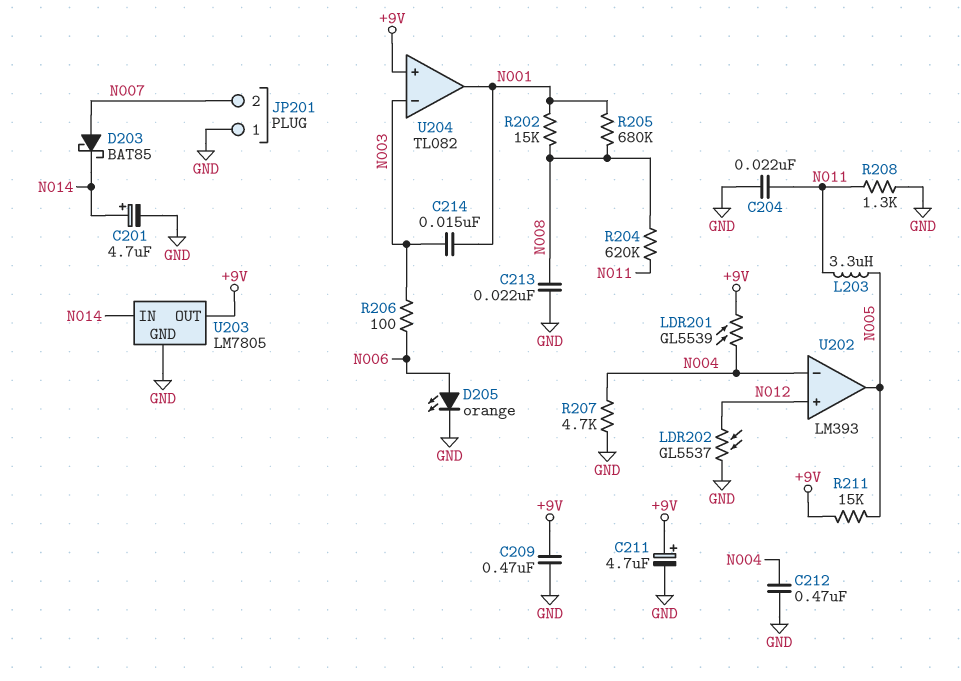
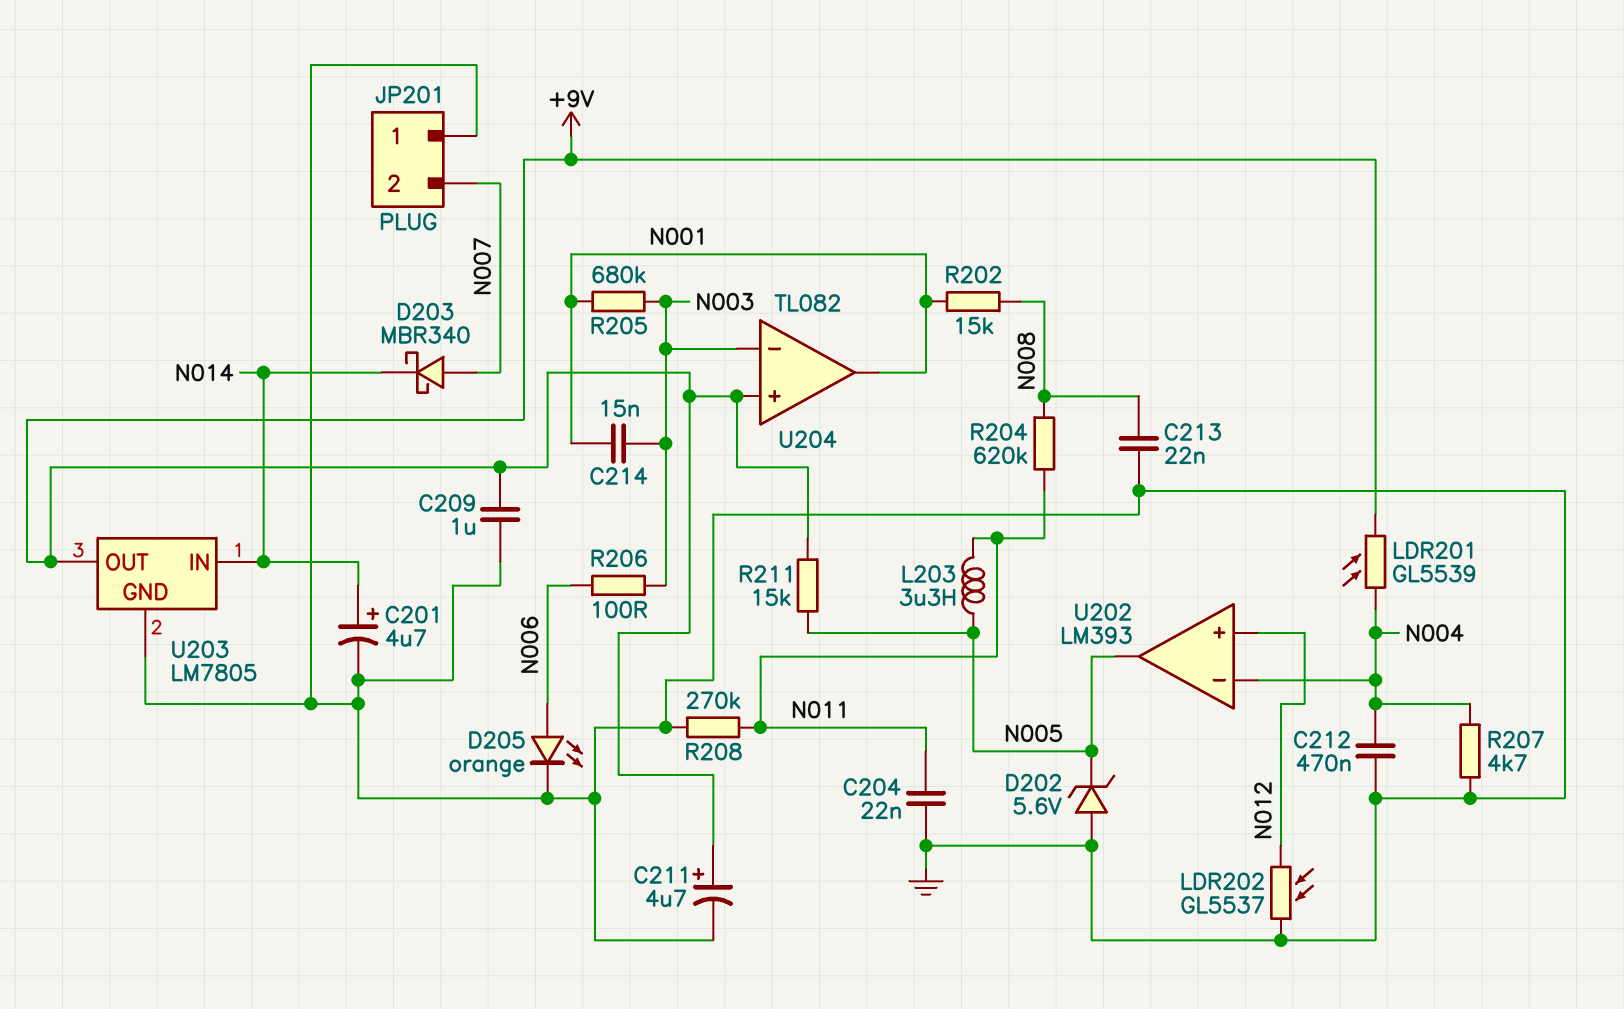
C209: 470nF (+9V, GND) -> 1uF (+9V, GND)
D202: none -> zener 5.6V (A GND, K N005)
D203: schottky BAT85 (A N007, K N014) -> schottky MBR340 (A N007, K N014)
R205: 680k (N001, N008) -> 680k (N001, N003)
R208: 1.3k (GND, N011) -> 270k (GND, N011)

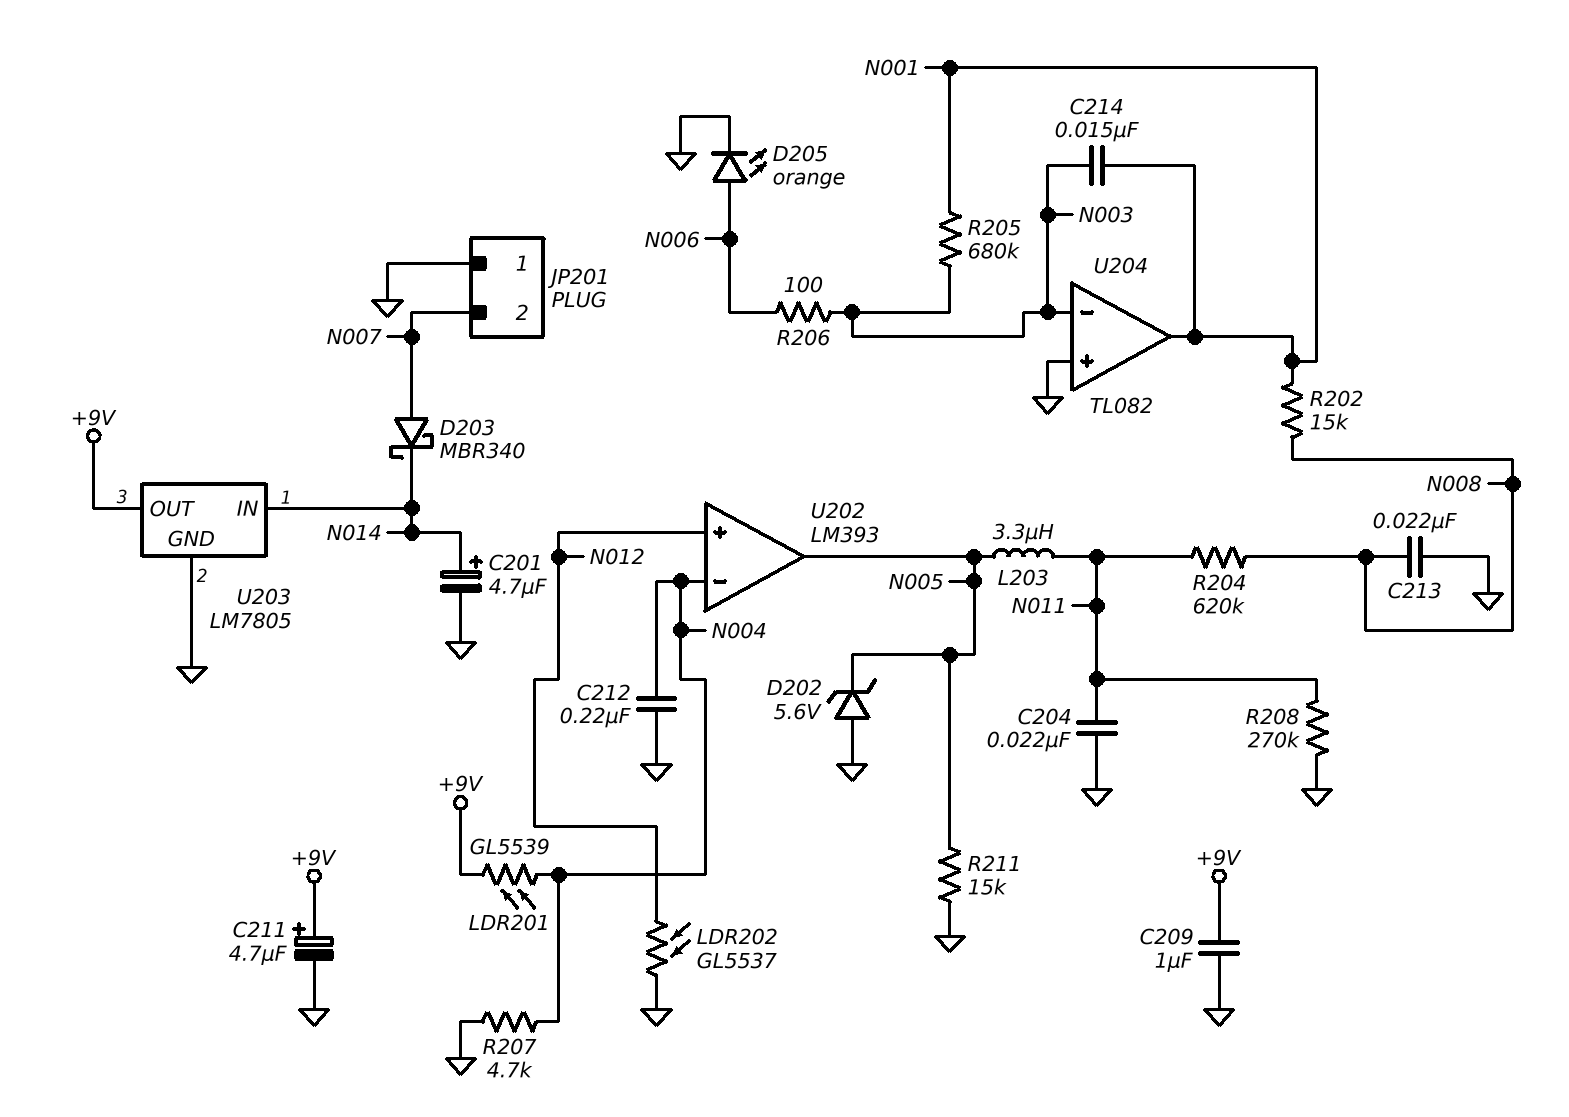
C212: 470nF (GND, N004) -> 220nF (GND, N004)
R211: 15k (+9V, N005) -> 15k (GND, N005)
U204 pin in+: +9V -> GND

